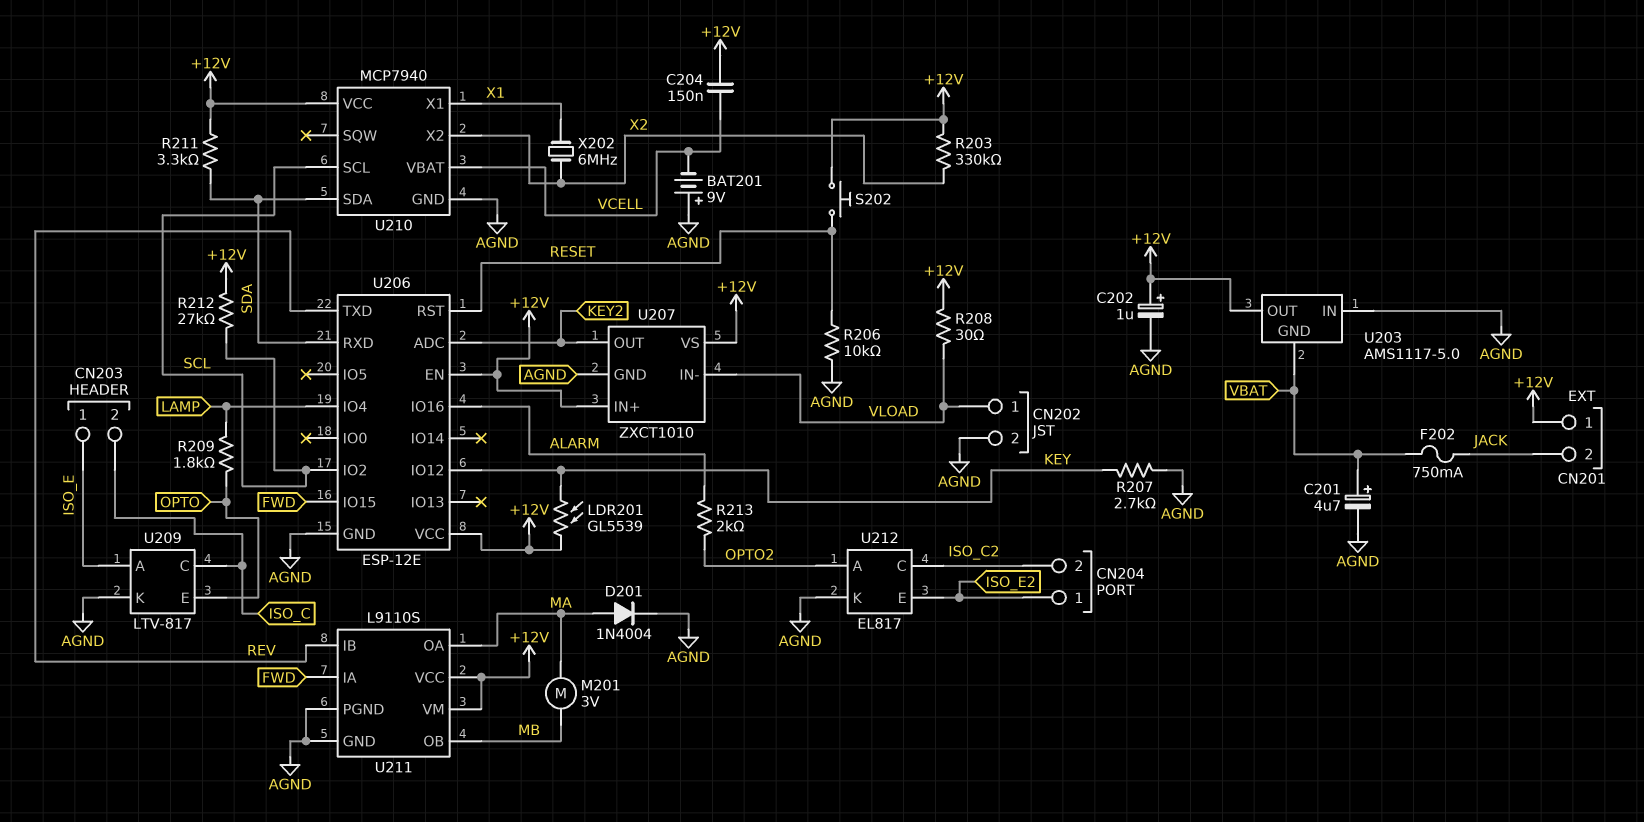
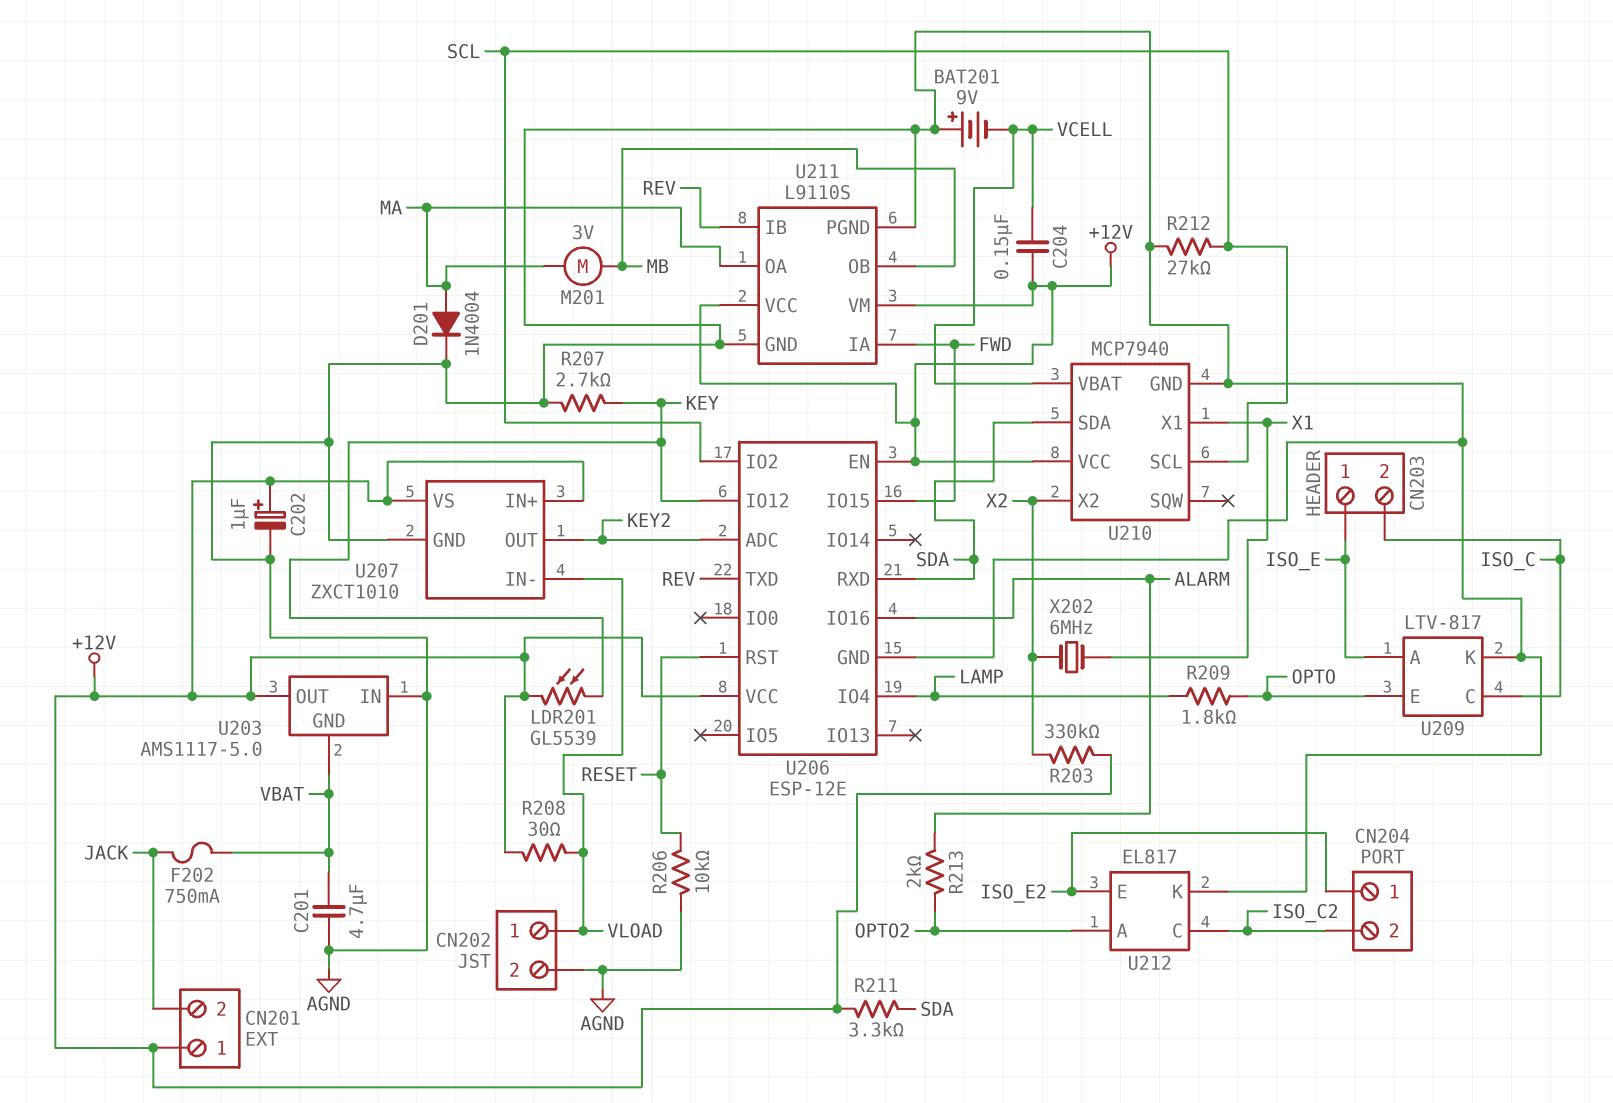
C201: 4.7uF (plus VBAT, minus AGND) -> 4.7uF (AGND, VBAT)
R212: 27k (+12V, SCL) -> 27k (AGND, SCL)
S202: button (+12V, RESET) -> none

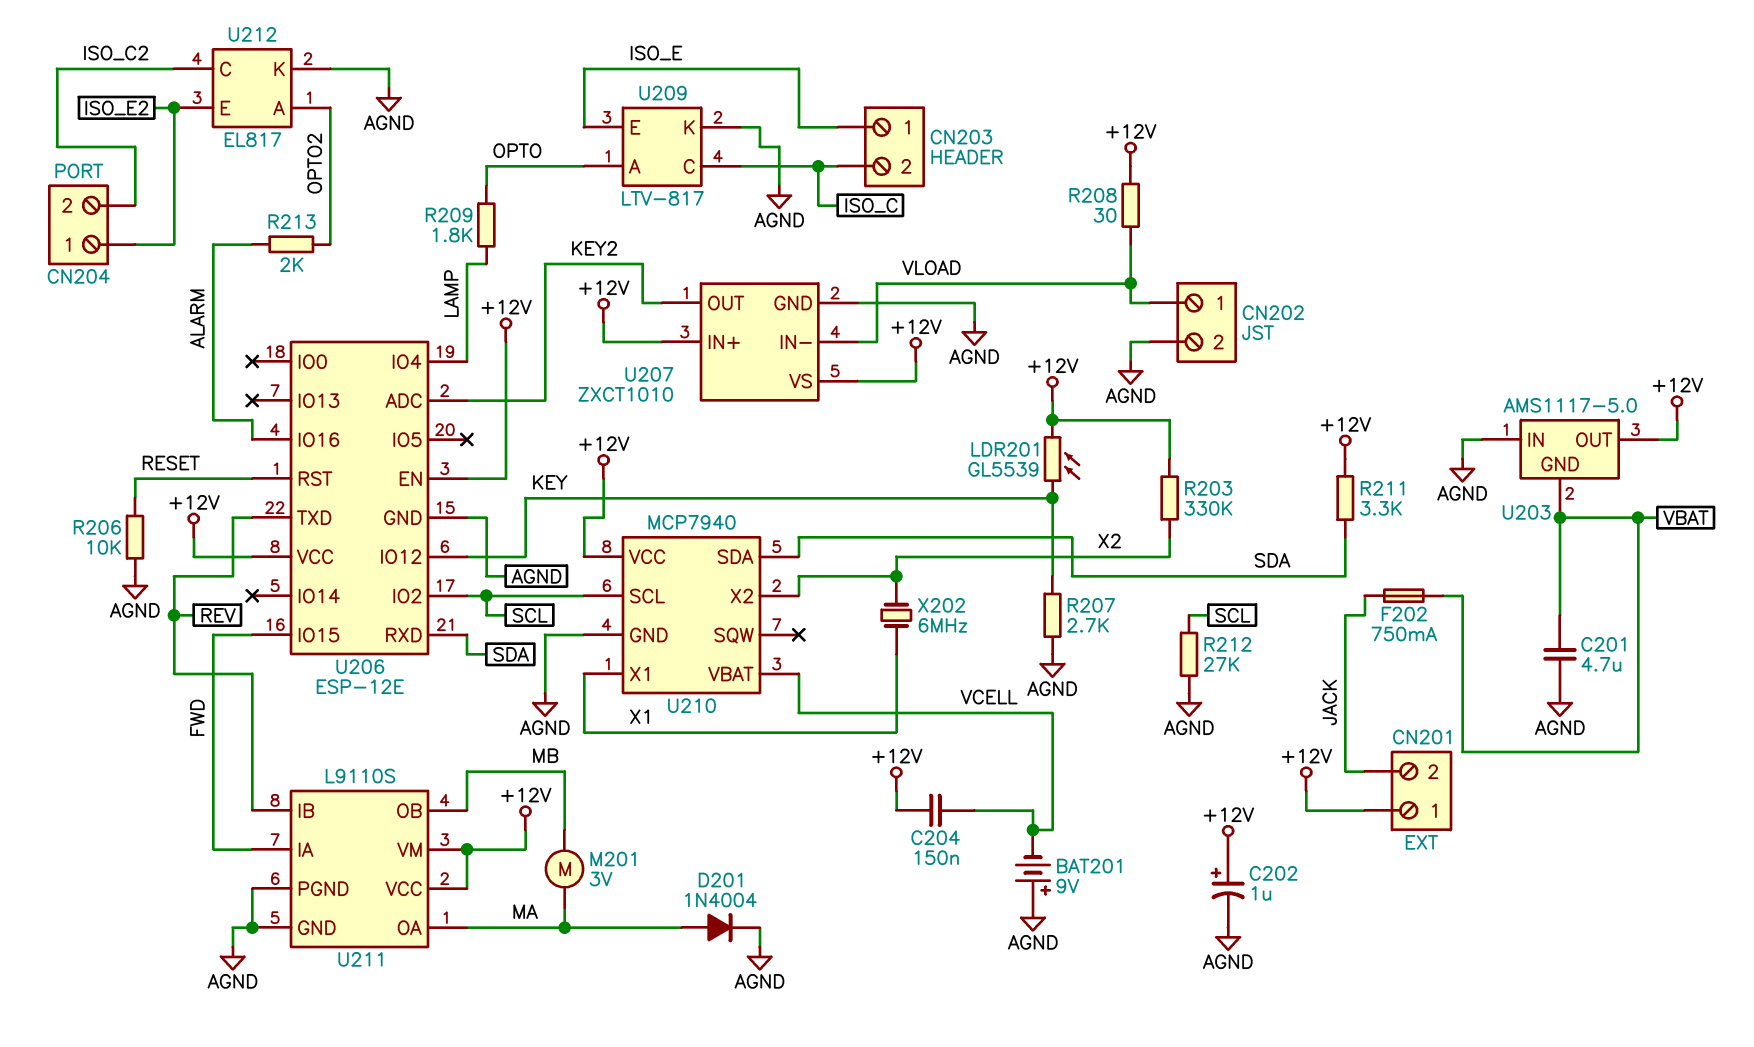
U209 pin A: ISO_E -> OPTO
U209 pin E: OPTO -> ISO_E

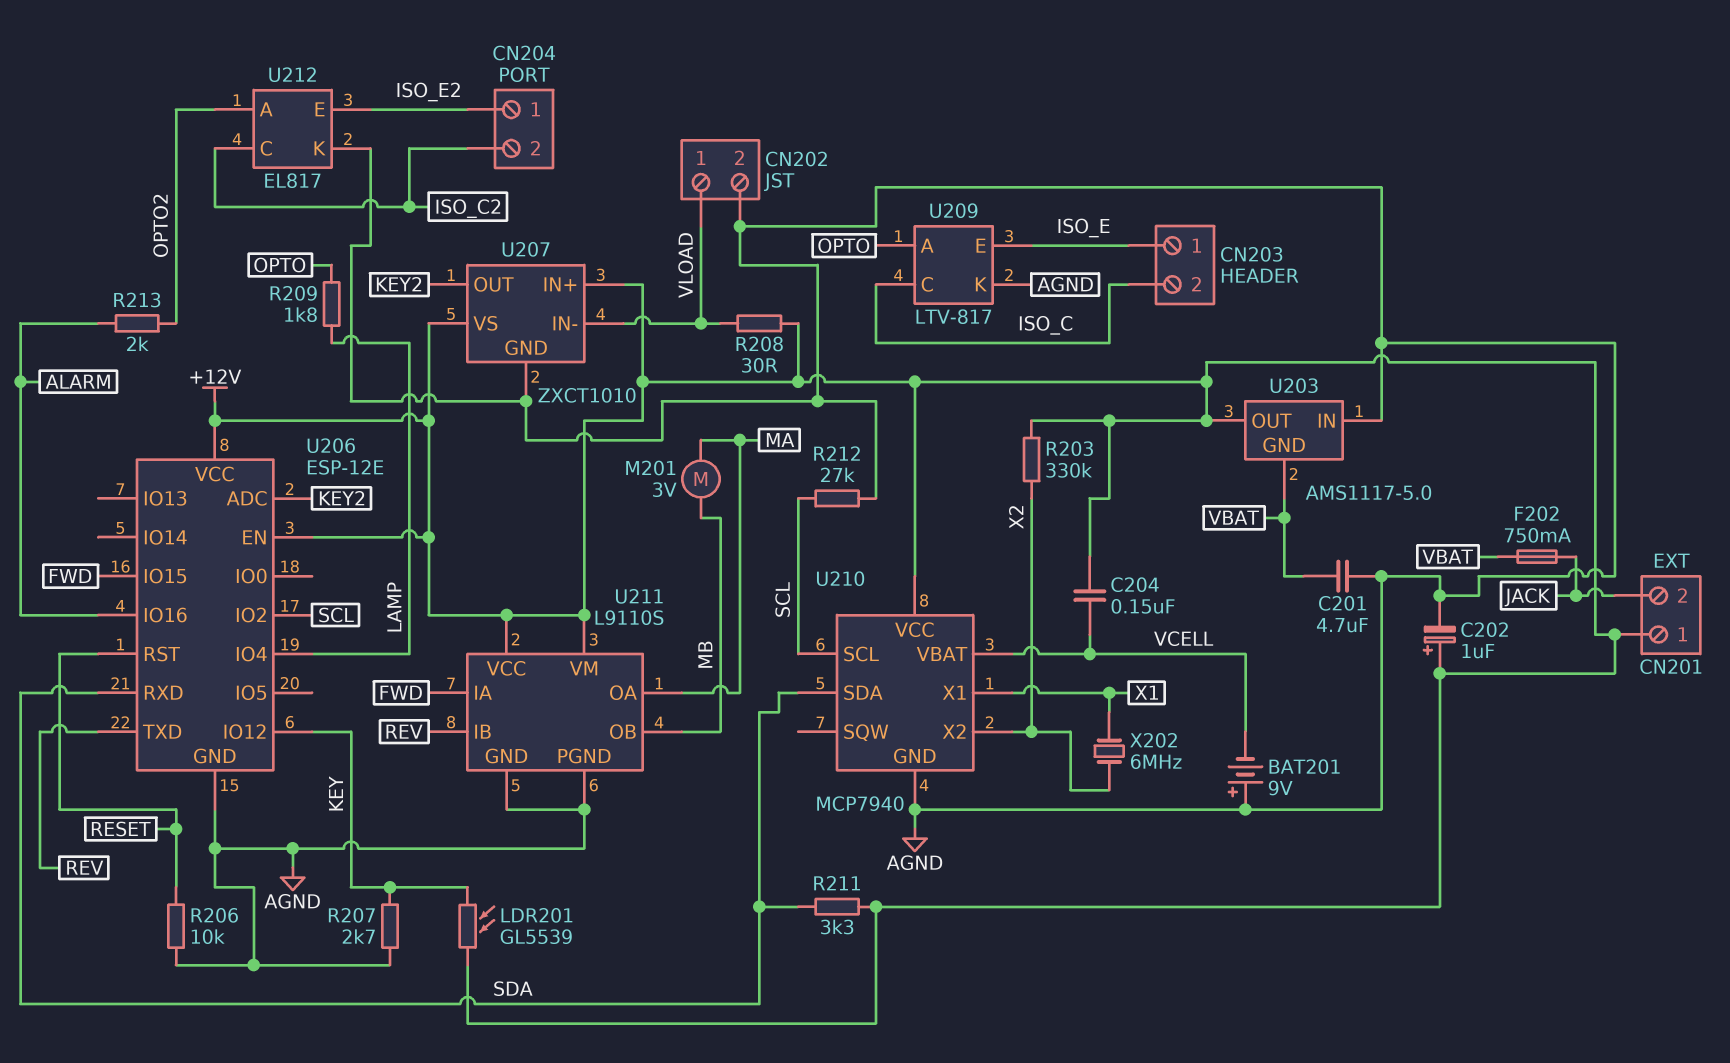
D201: diode 1N4004 (A MA, K AGND) -> none

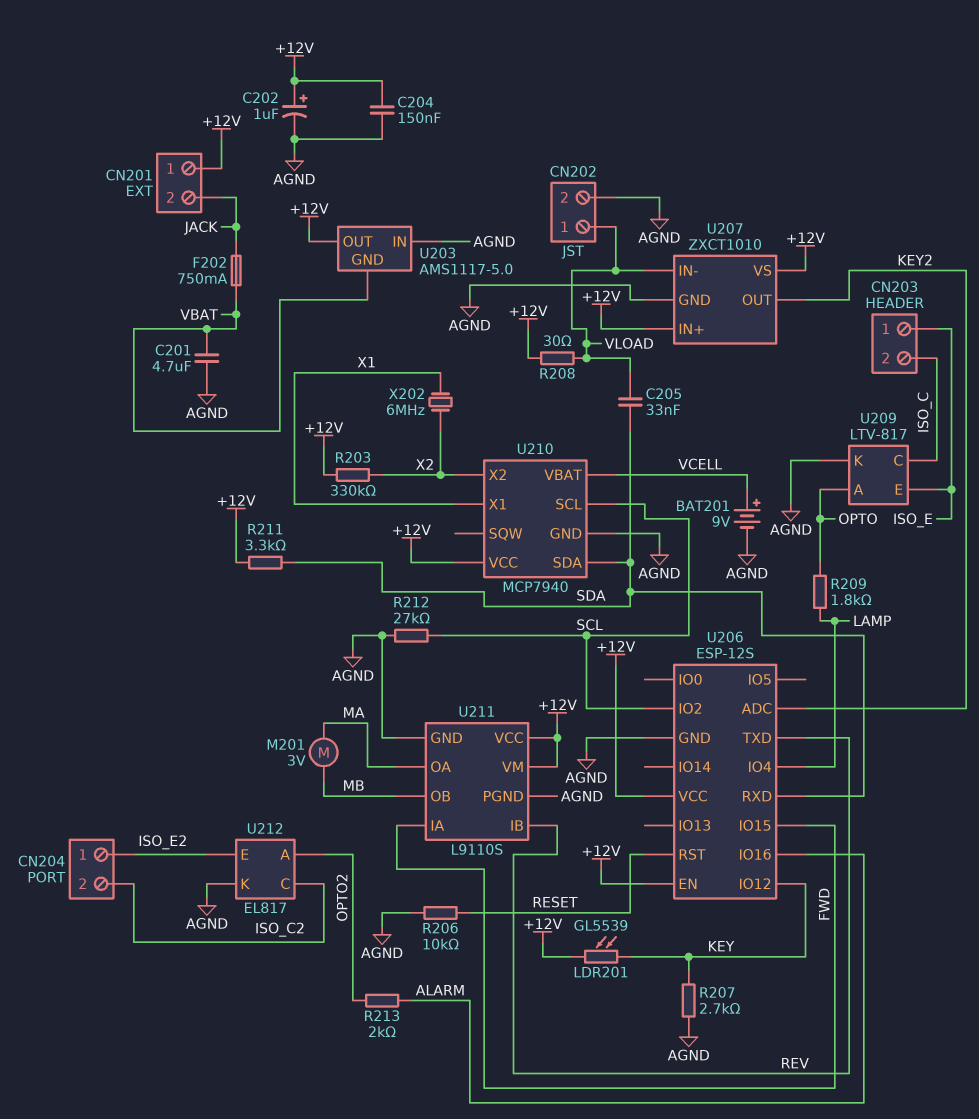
BAT201: 9V (plus AGND, minus VCELL) -> 9V (plus VCELL, minus AGND)
C204: 150nF (+12V, VCELL) -> 150nF (+12V, AGND)
C205: none -> 33nF (SDA, VLOAD)
U206: ESP-12E -> ESP-12S

